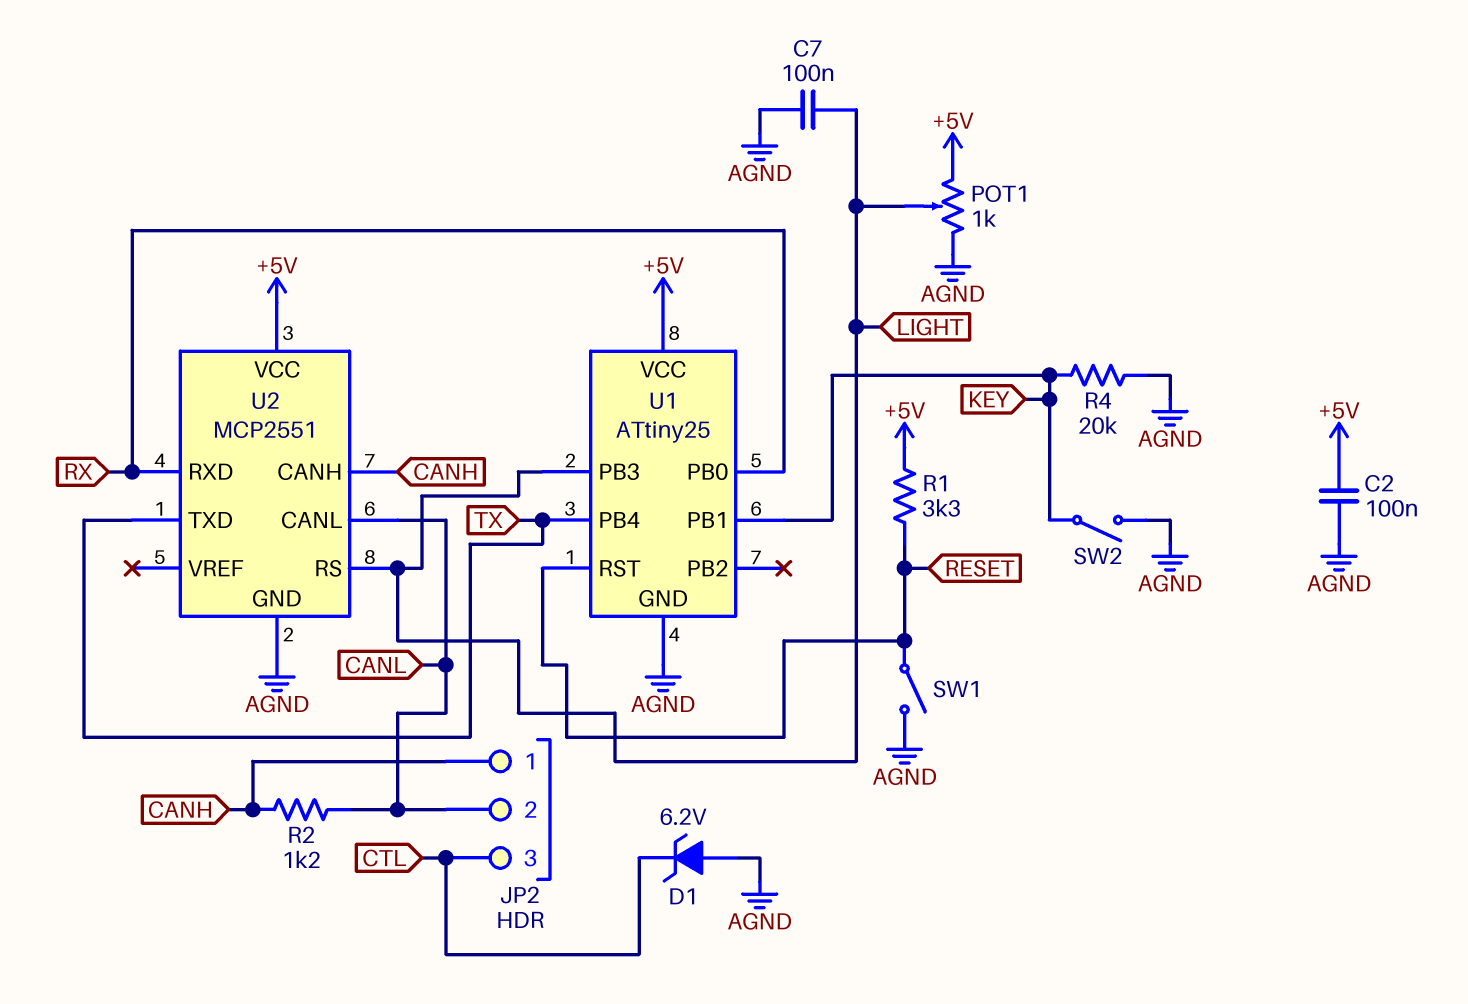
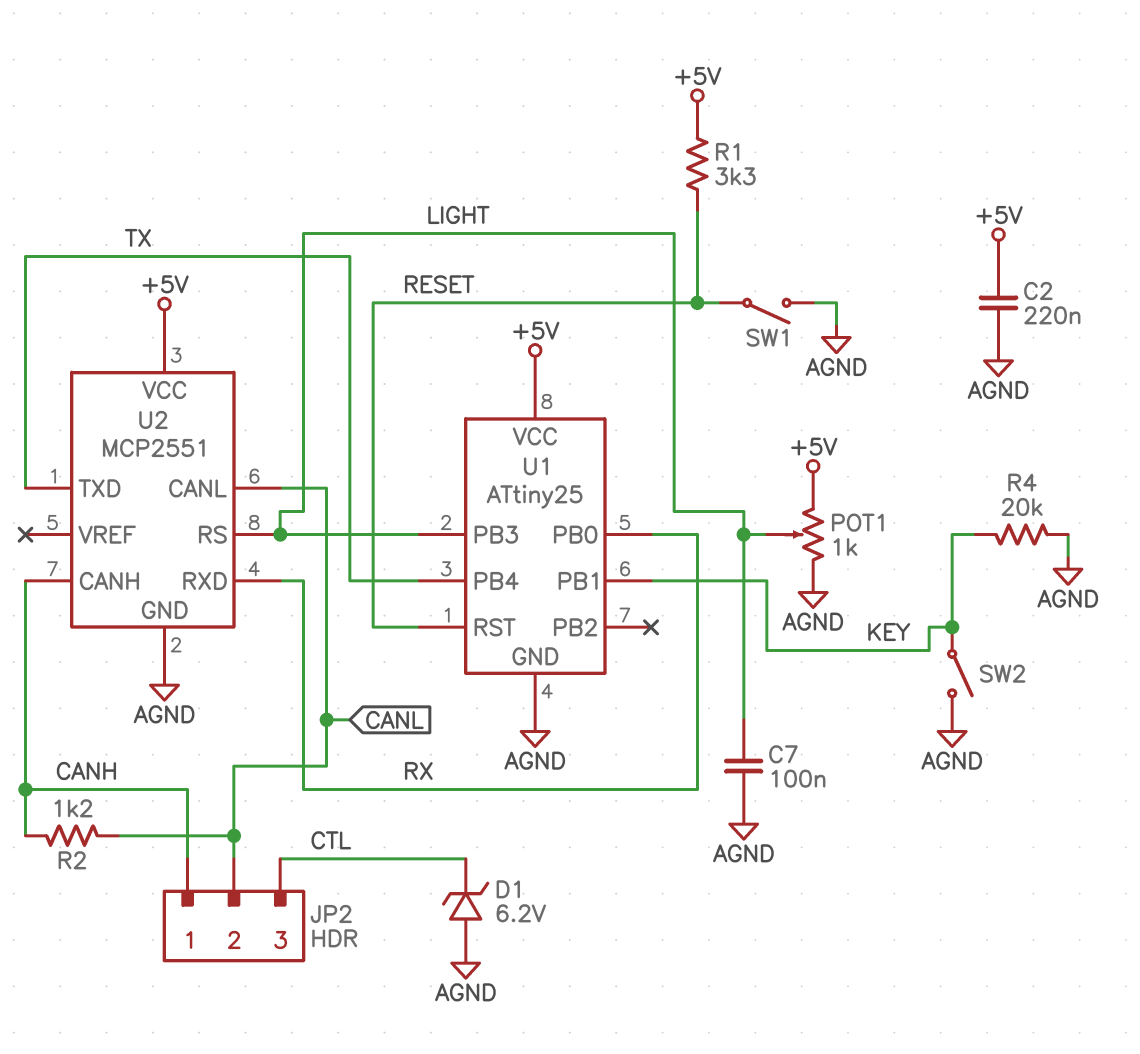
C2: 100nF (+5V, AGND) -> 220nF (+5V, AGND)

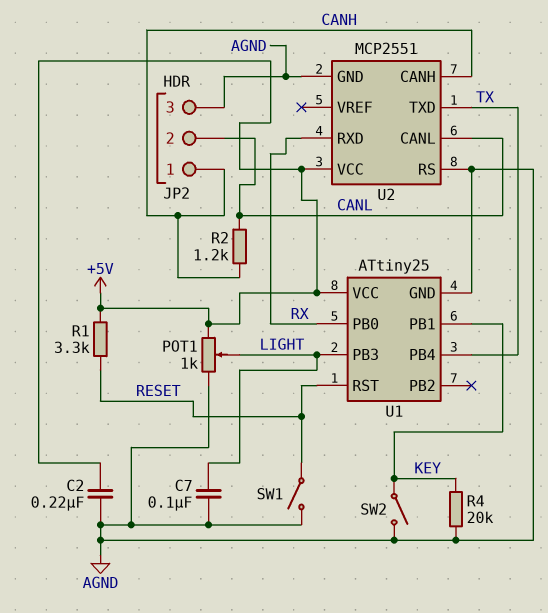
D1: zener 6.2V (A AGND, K CTL) -> none
JP2 pin 3: CTL -> AGND
U2 pin RS: LIGHT -> AGND

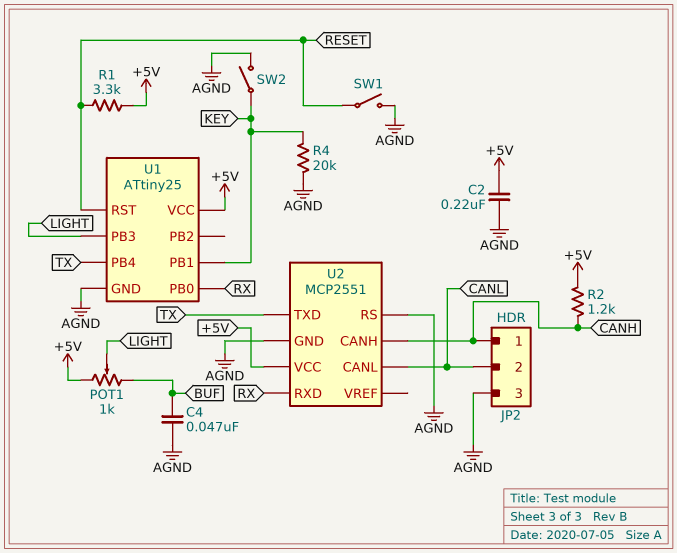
C4: none -> 47nF (AGND, BUF)
C7: 100nF (AGND, LIGHT) -> none
POT1: 1k (+5V, AGND, wiper LIGHT) -> 1k (+5V, BUF, wiper LIGHT)
R2: 1.2k (CANH, CANL) -> 1.2k (+5V, CANH)

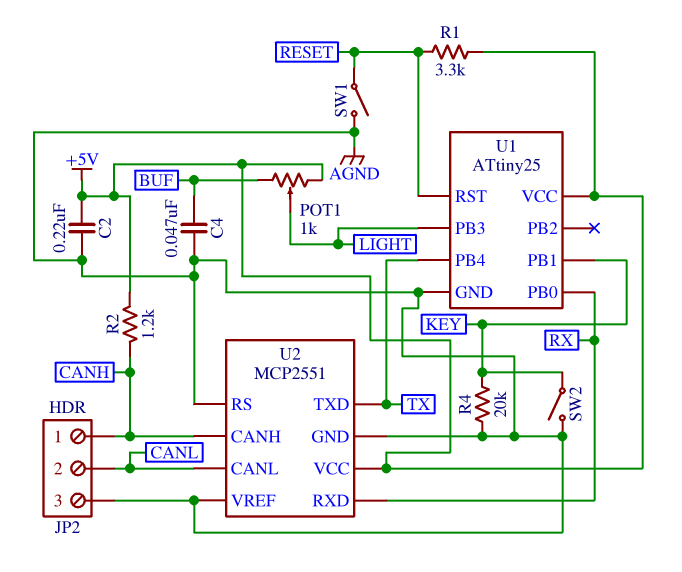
U2 pin VREF: none -> AGND

